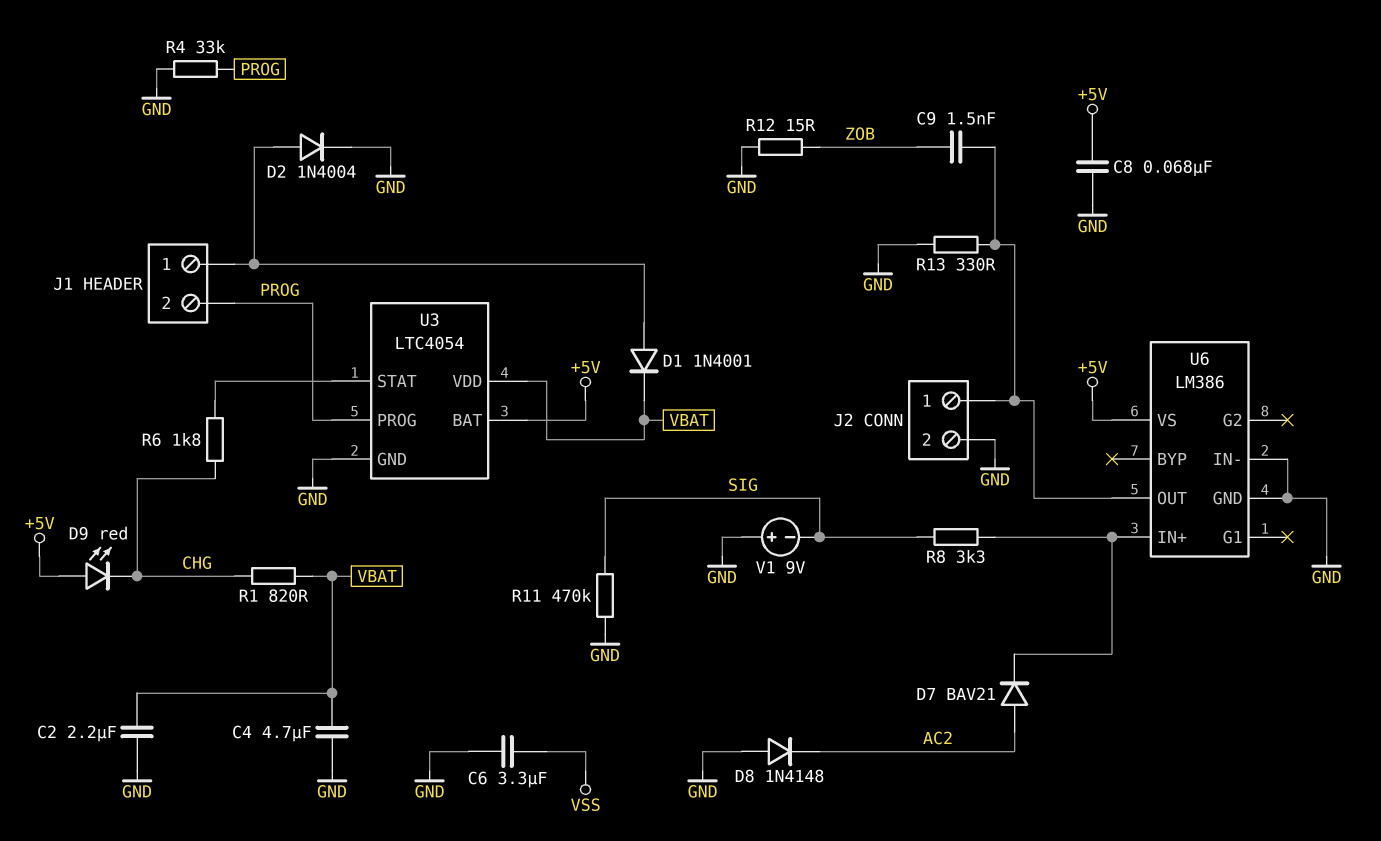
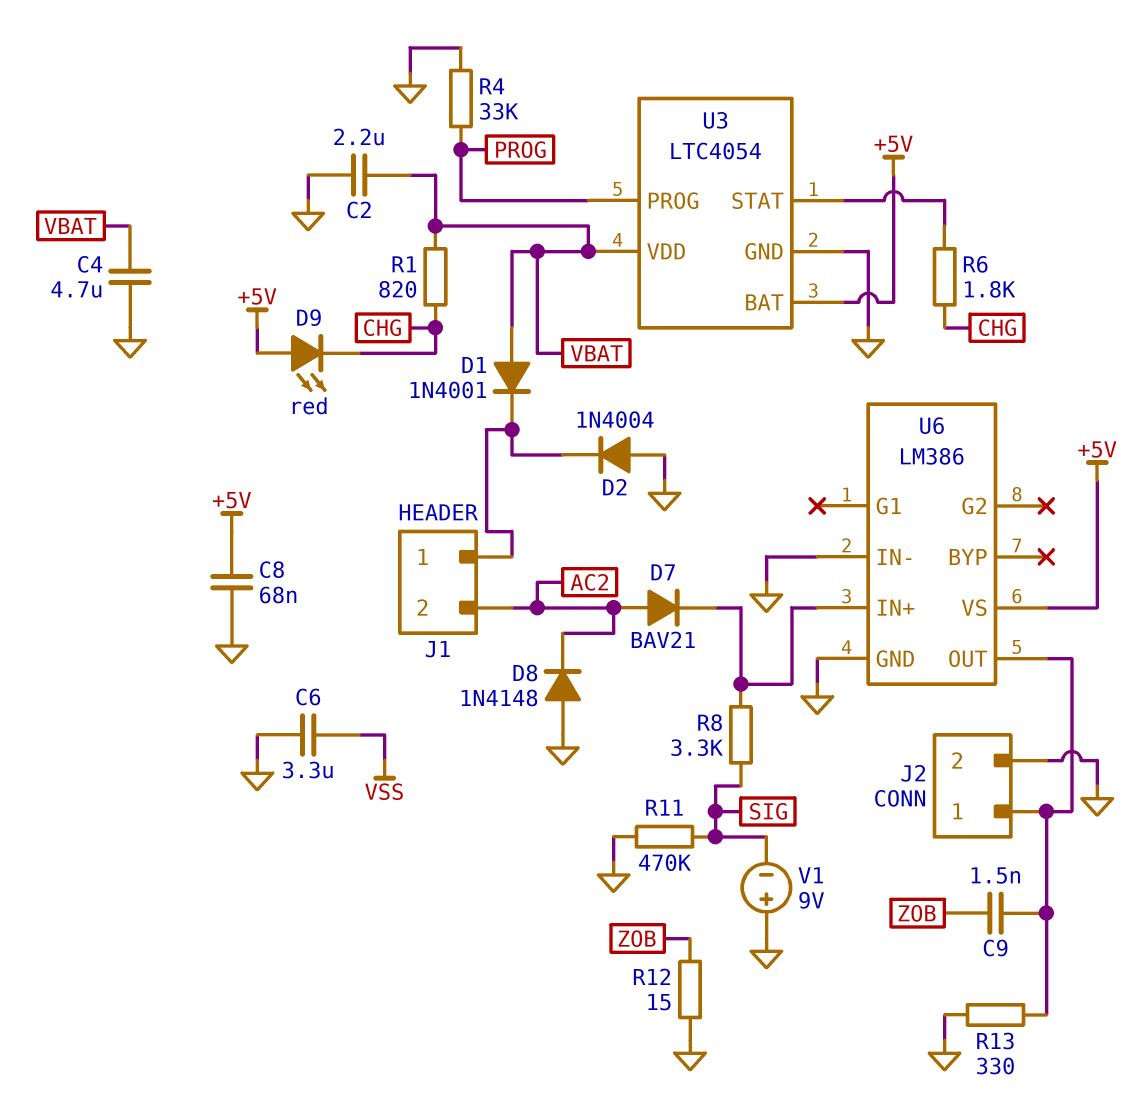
D1: diode 1N4001 (A J1/1, K VBAT) -> diode 1N4001 (A VBAT, K J1/1)
D2: diode 1N4004 (A J1/1, K GND) -> diode 1N4004 (A GND, K J1/1)
J1 pin 2: PROG -> AC2

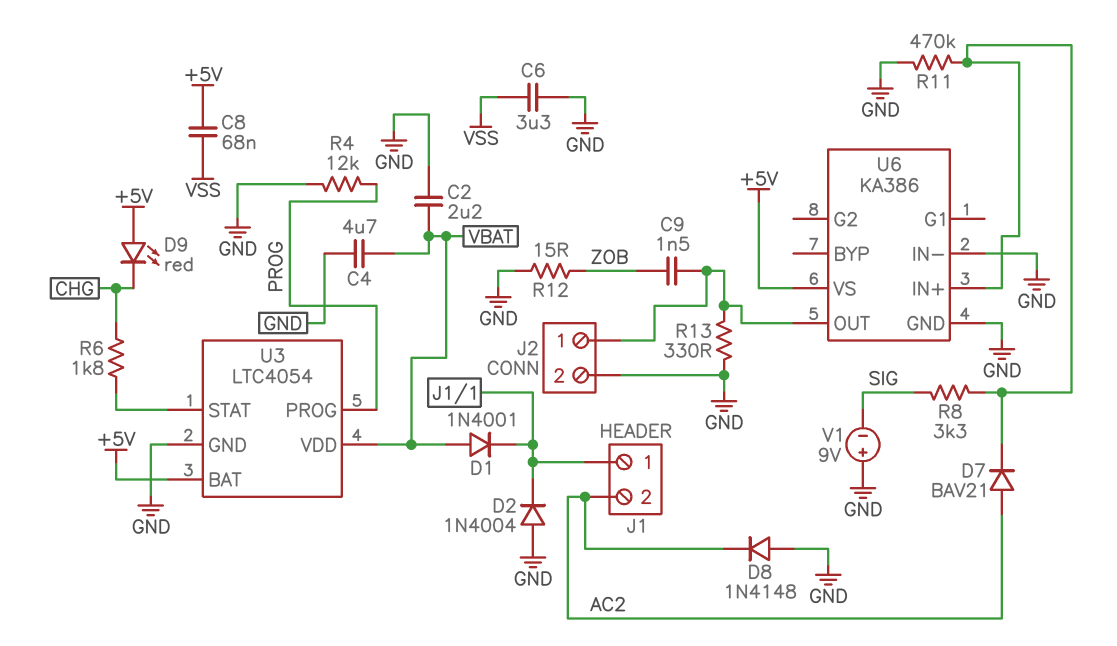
C8: 68nF (+5V, GND) -> 68nF (+5V, VSS)
R1: 820 (CHG, VBAT) -> none
R4: 33k (GND, PROG) -> 12k (GND, PROG)
R11: 470k (GND, SIG) -> 470k (GND, U6/IN+)
U6: LM386 -> KA386

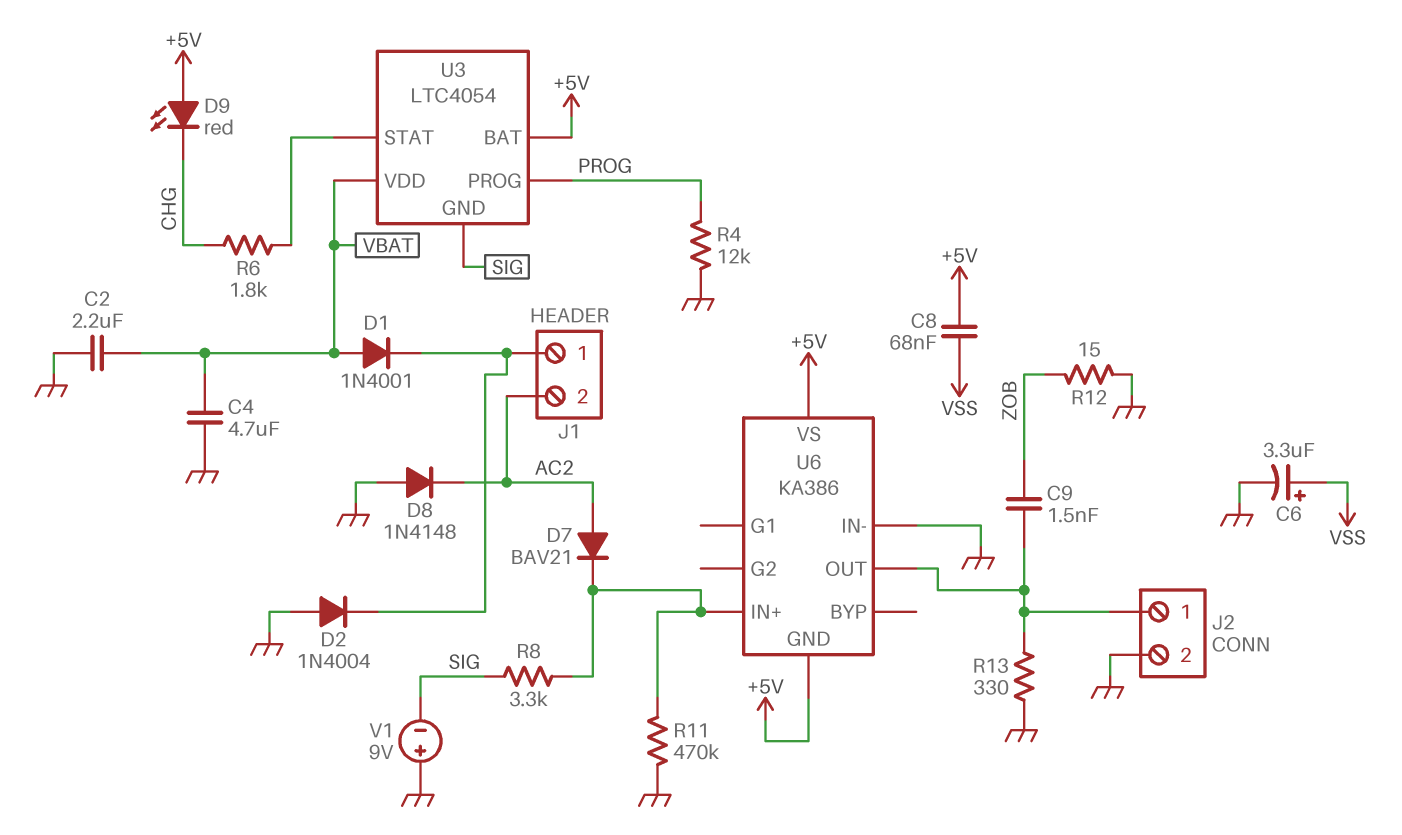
C6: 3.3uF (GND, VSS) -> 3.3uF (plus VSS, minus GND)
U3 pin GND: GND -> SIG
U6 pin GND: GND -> +5V

